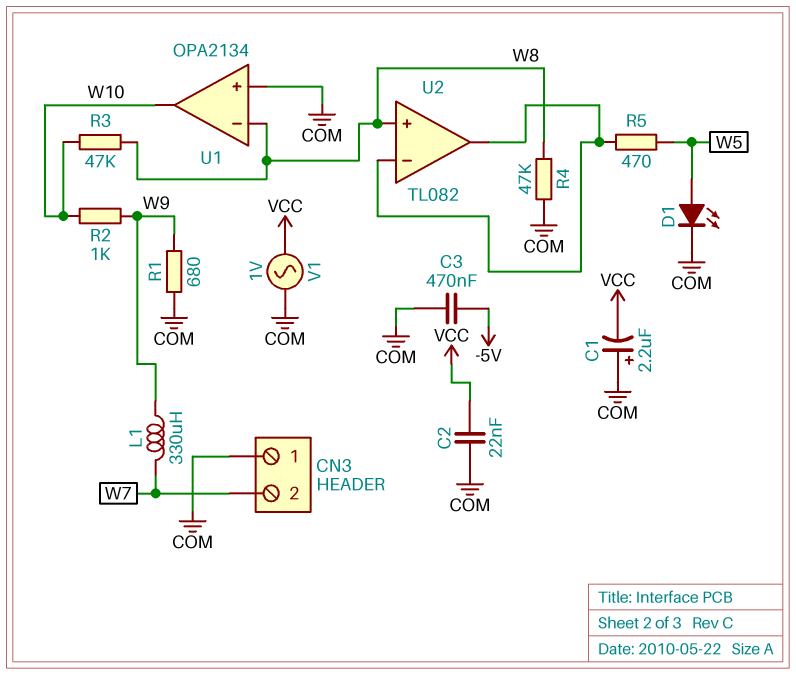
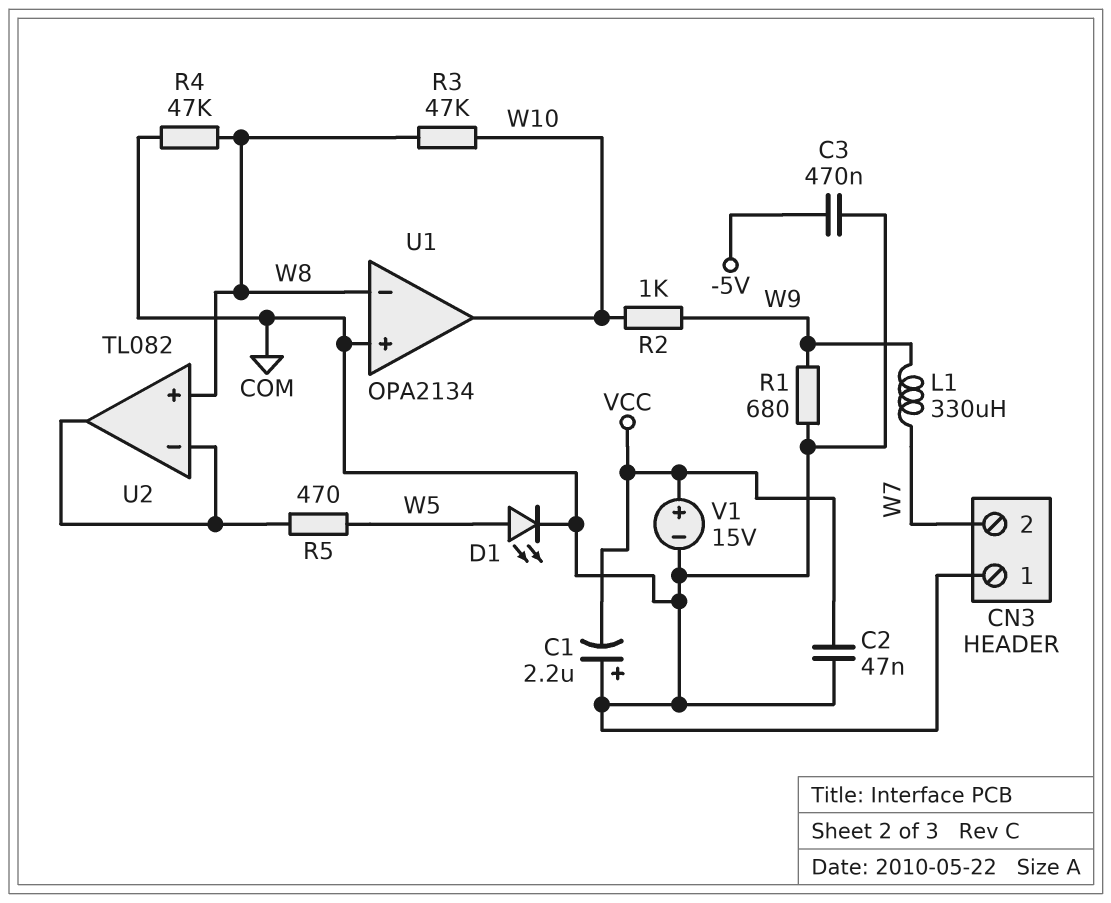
C2: 22nF (COM, VCC) -> 47nF (COM, VCC)
V1: AC 1V (COM, VCC) -> 15V (plus VCC, minus COM)

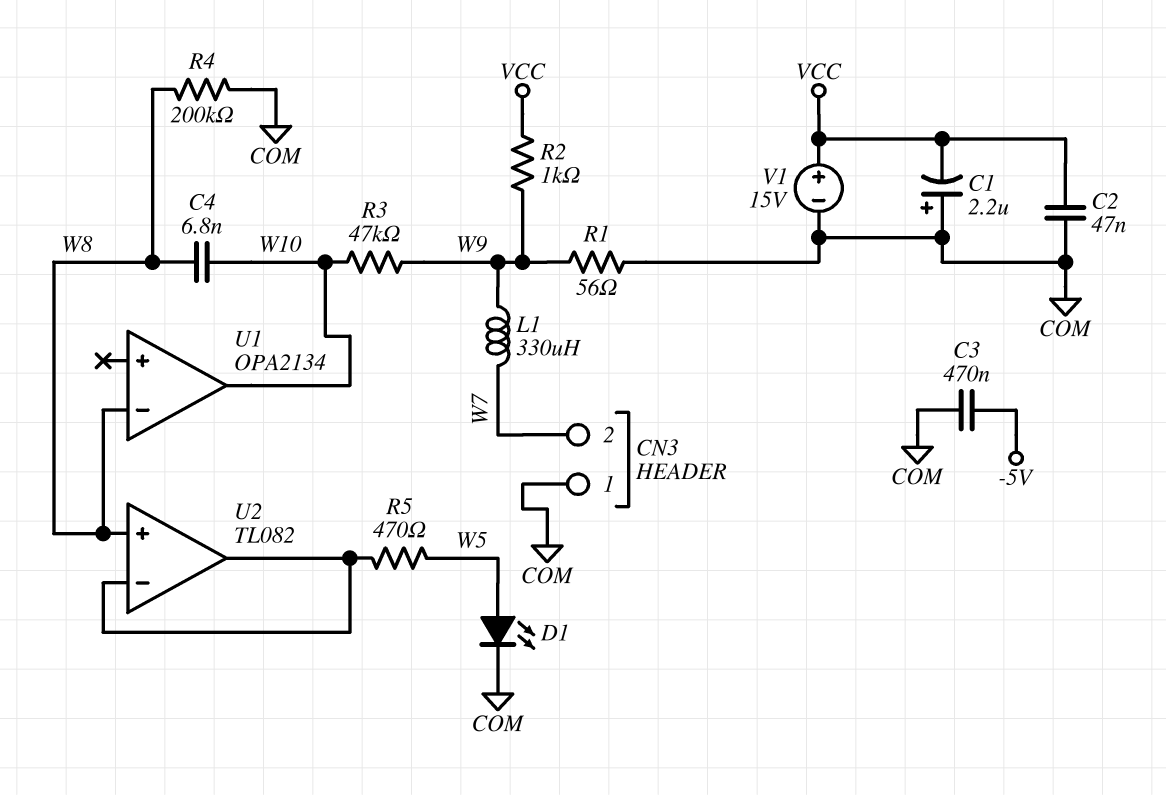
C4: none -> 6.8nF (W8, W10)
R1: 680 (COM, W9) -> 56 (COM, W9)
R2: 1k (W9, W10) -> 1k (VCC, W9)
R3: 47k (W8, W10) -> 47k (W9, W10)
R4: 47k (COM, W8) -> 200k (COM, W8)
U1 pin in+: COM -> none

